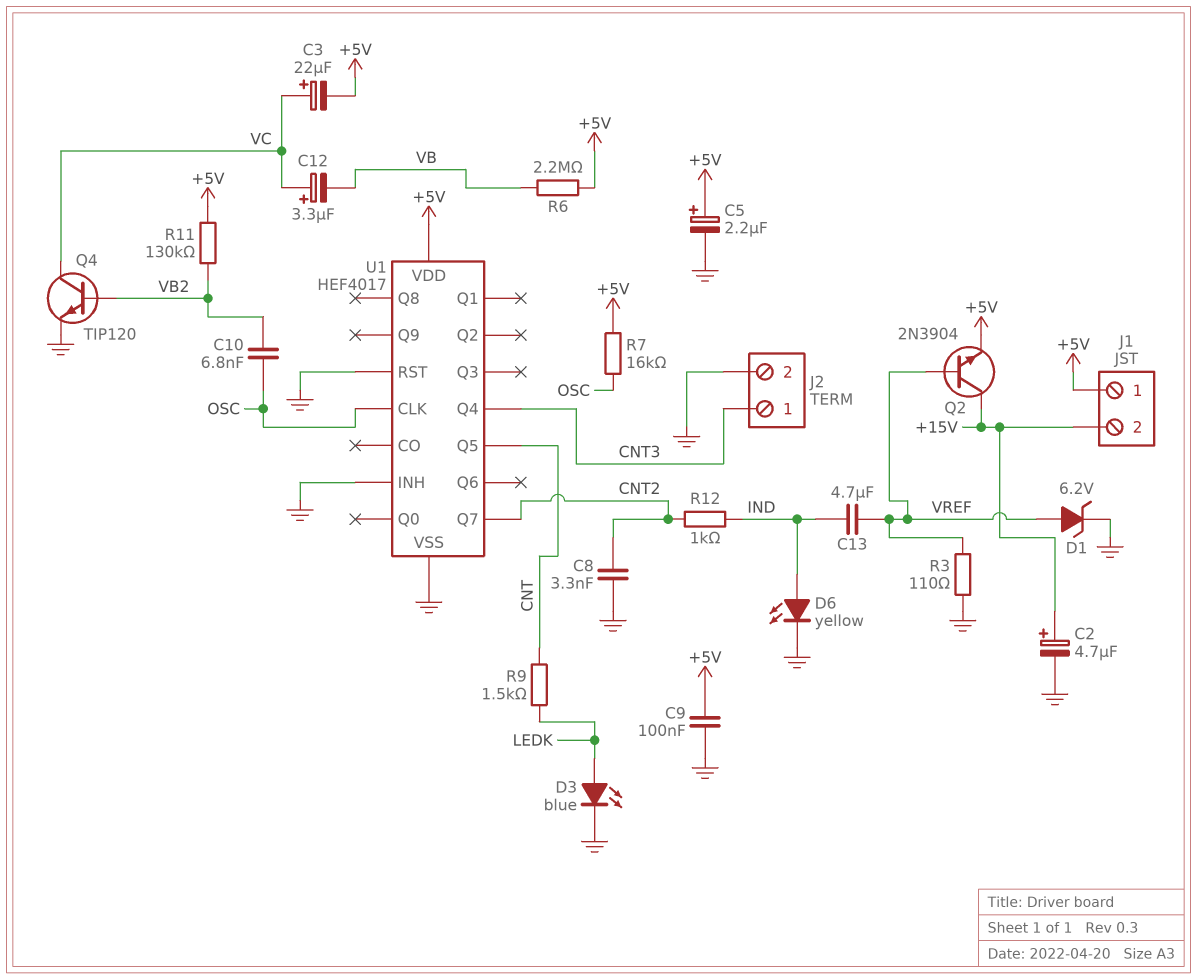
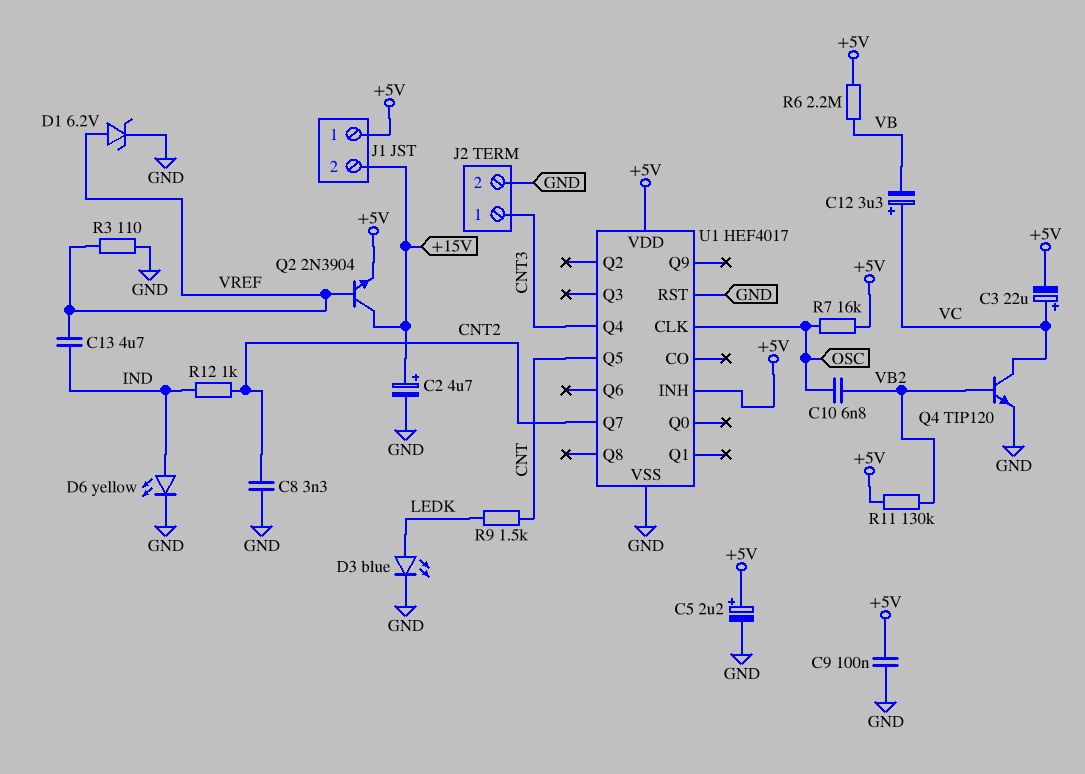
U1 pin INH: GND -> +5V

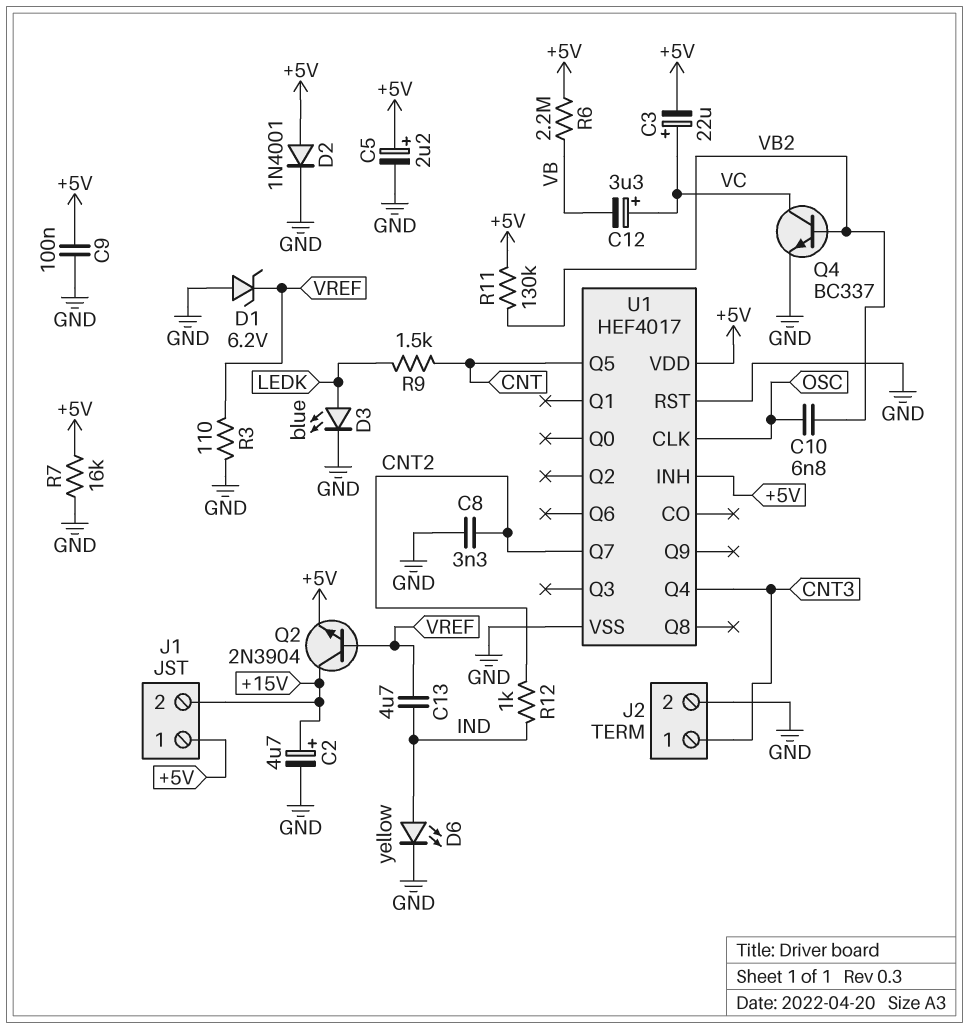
D1: zener 6.2V (A VREF, K GND) -> zener 6.2V (A GND, K VREF)
D2: none -> diode 1N4001 (A +5V, K GND)
Q4: NPN TIP120 (B VB2, C VC, E GND) -> NPN BC337 (B VB2, C VC, E GND)
R7: 16k (+5V, OSC) -> 16k (+5V, GND)

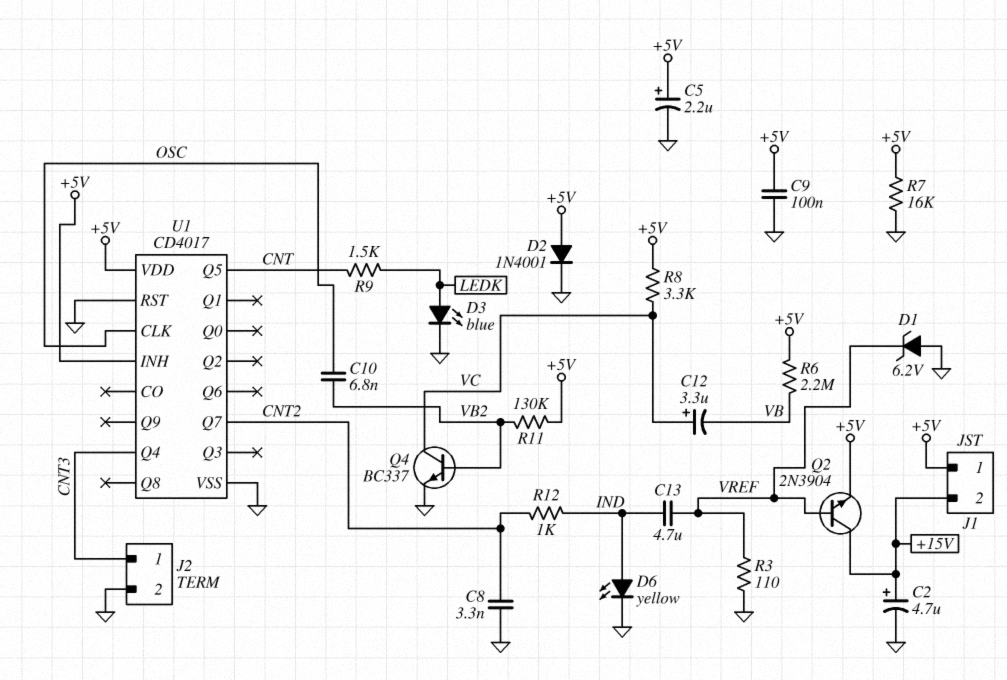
C3: 22uF (plus VC, minus +5V) -> none
R8: none -> 3.3k (+5V, VC)
U1: HEF4017 -> CD4017

